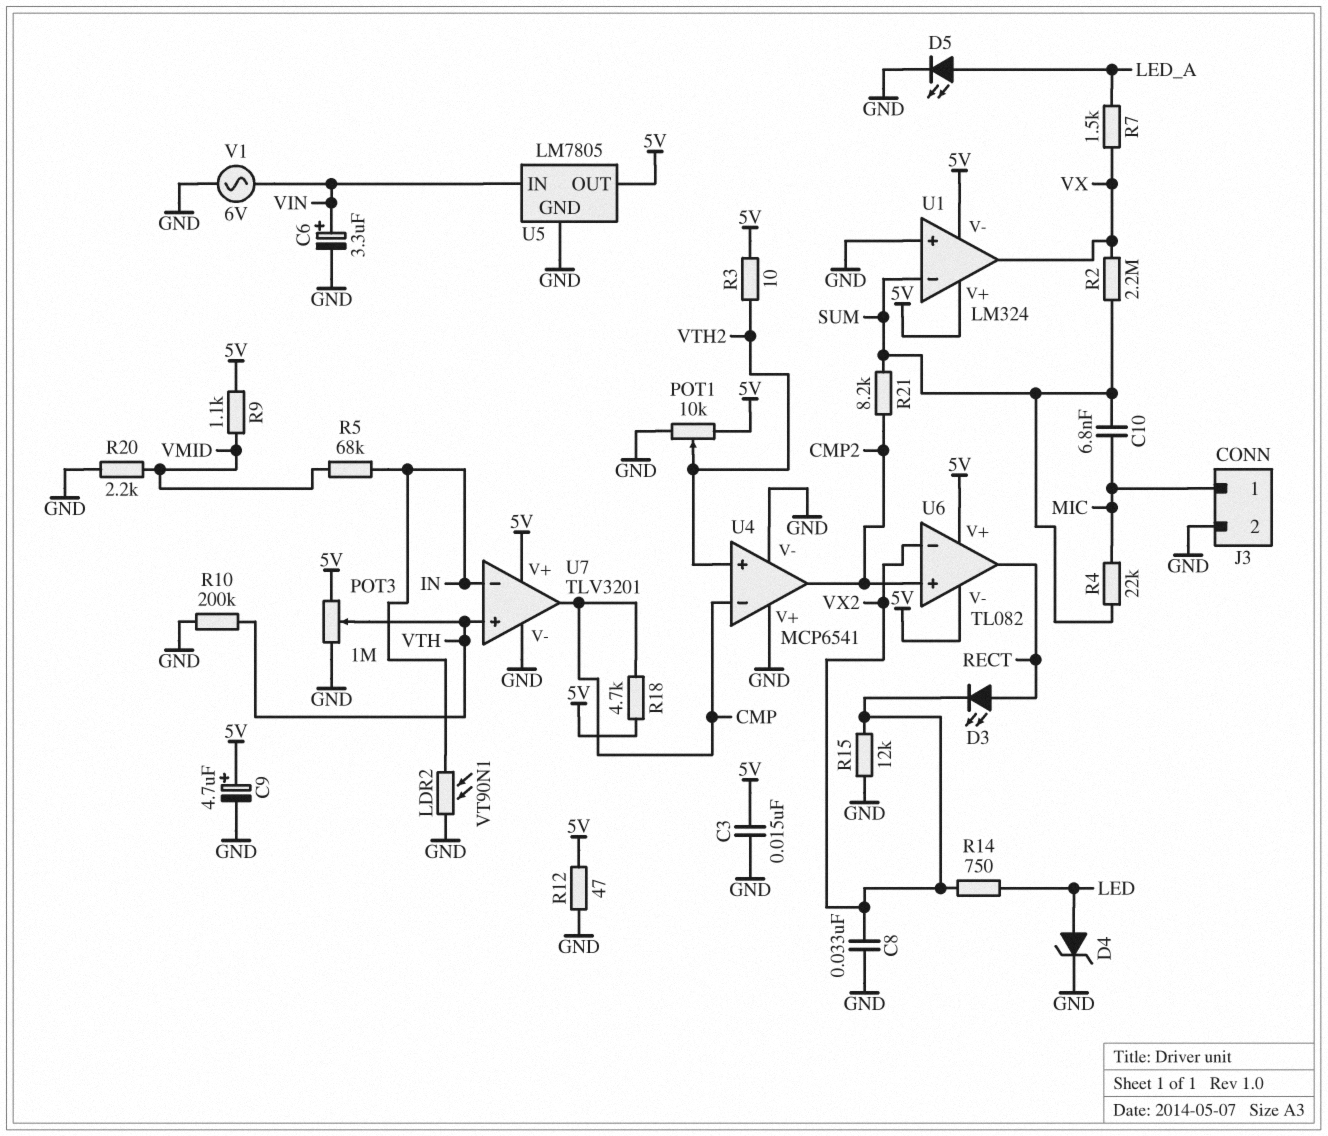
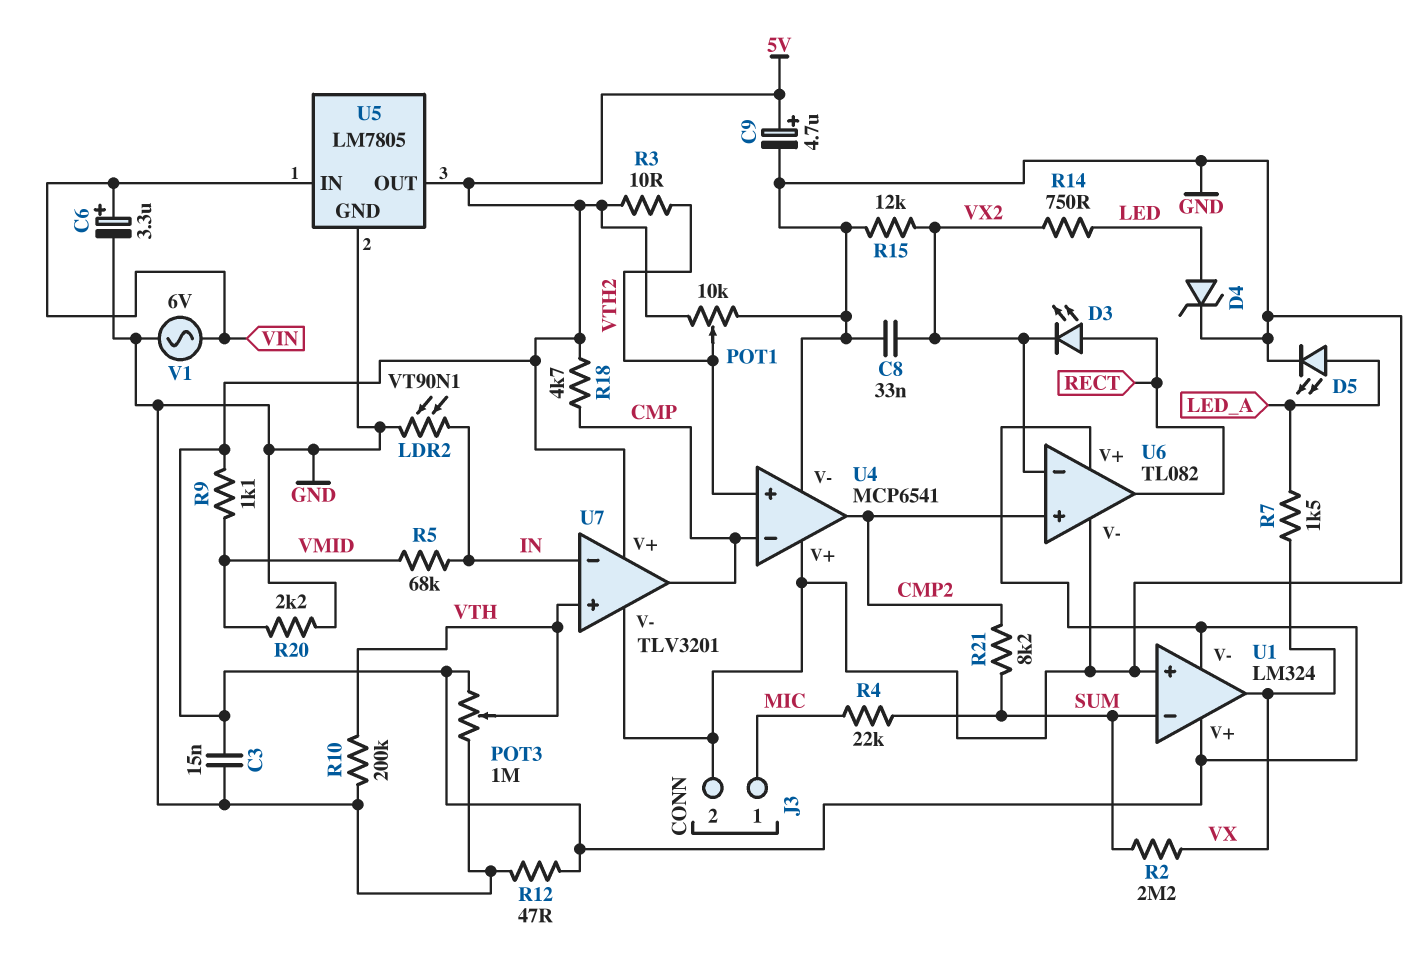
C10: 6.8nF (MIC, SUM) -> none
U6 pin V-: 5V -> GND

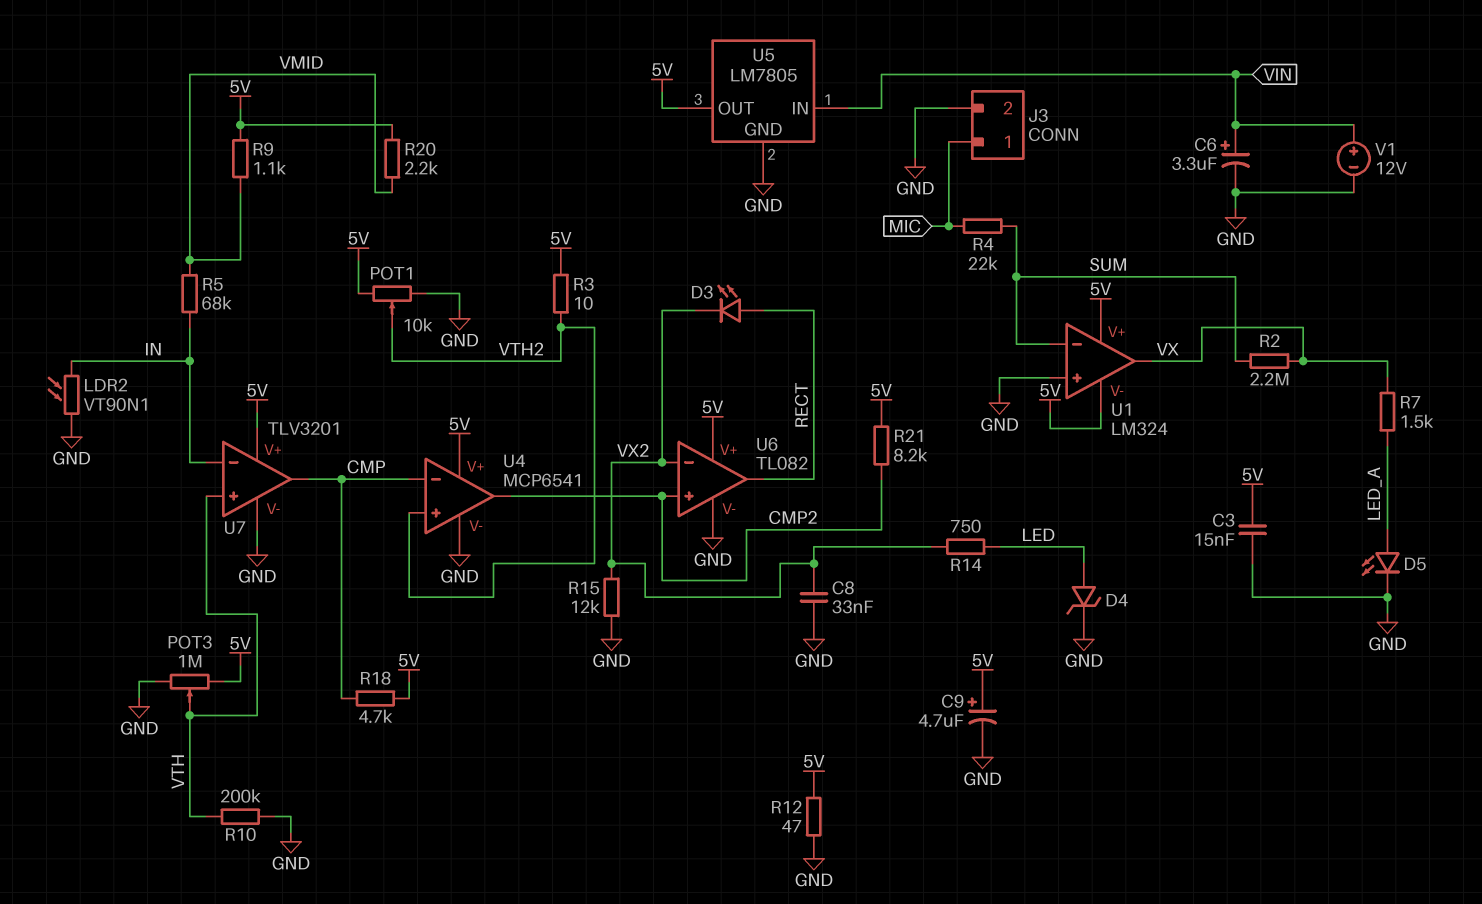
R20: 2.2k (GND, VMID) -> 2.2k (5V, VMID)
R21: 8.2k (CMP2, SUM) -> 8.2k (5V, CMP2)
U4 pin V+: GND -> 5V
V1: AC 6V (GND, VIN) -> 12V (plus VIN, minus GND)

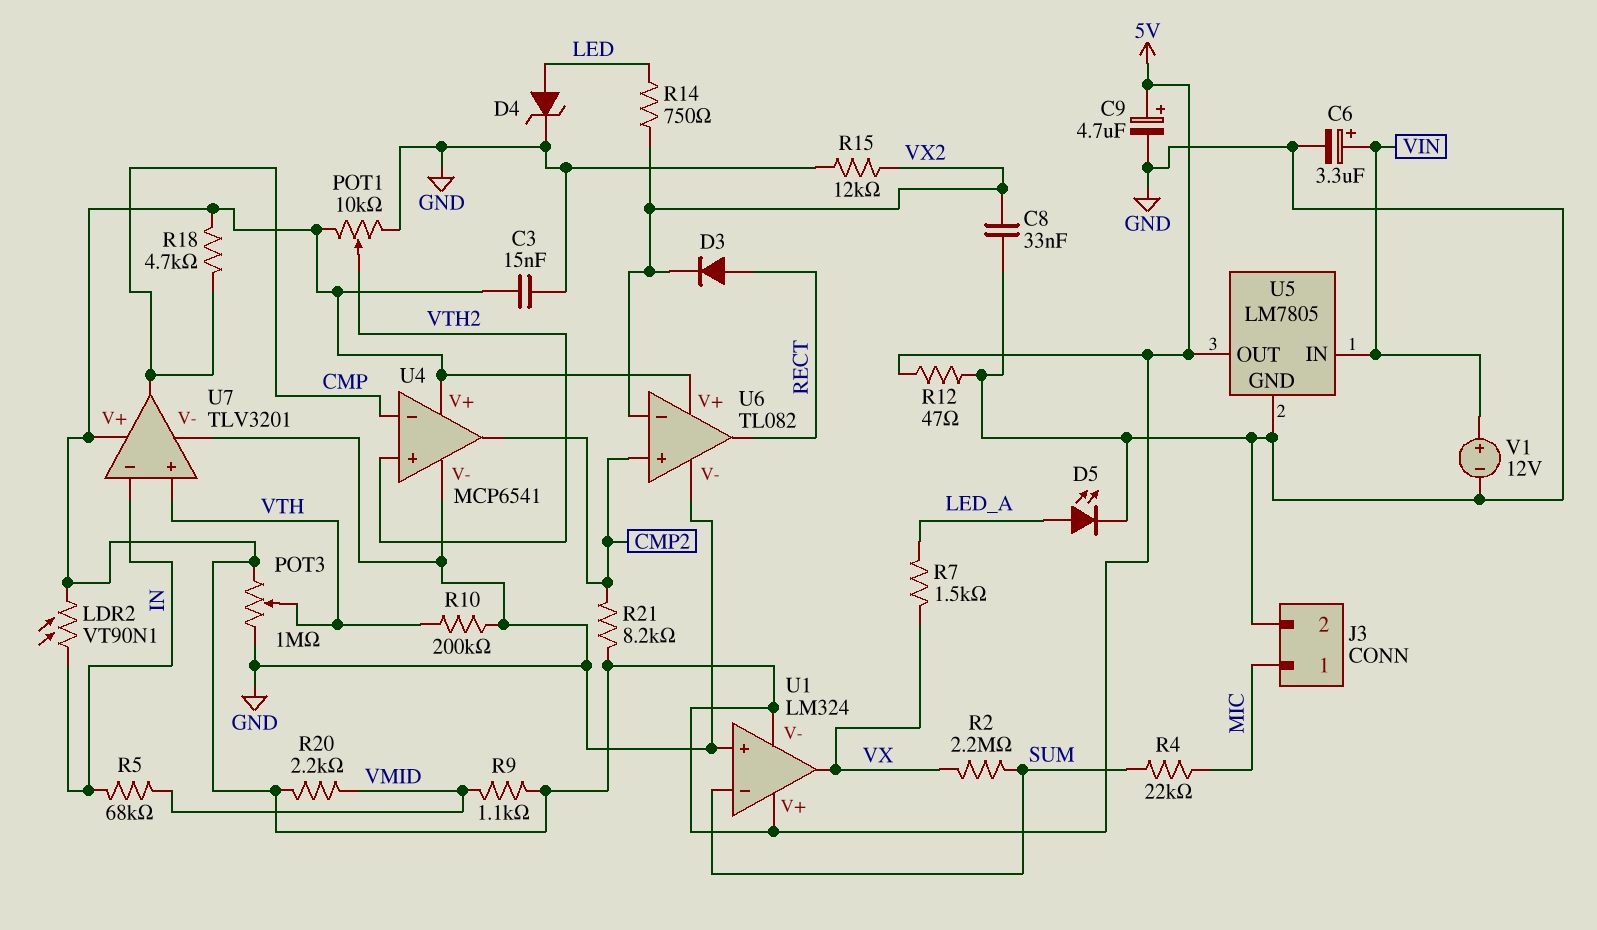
D3: LED (A RECT, K VX2) -> diode (A RECT, K VX2)
LDR2: VT90N1 (GND, IN) -> VT90N1 (5V, IN)
R3: 10 (5V, VTH2) -> none

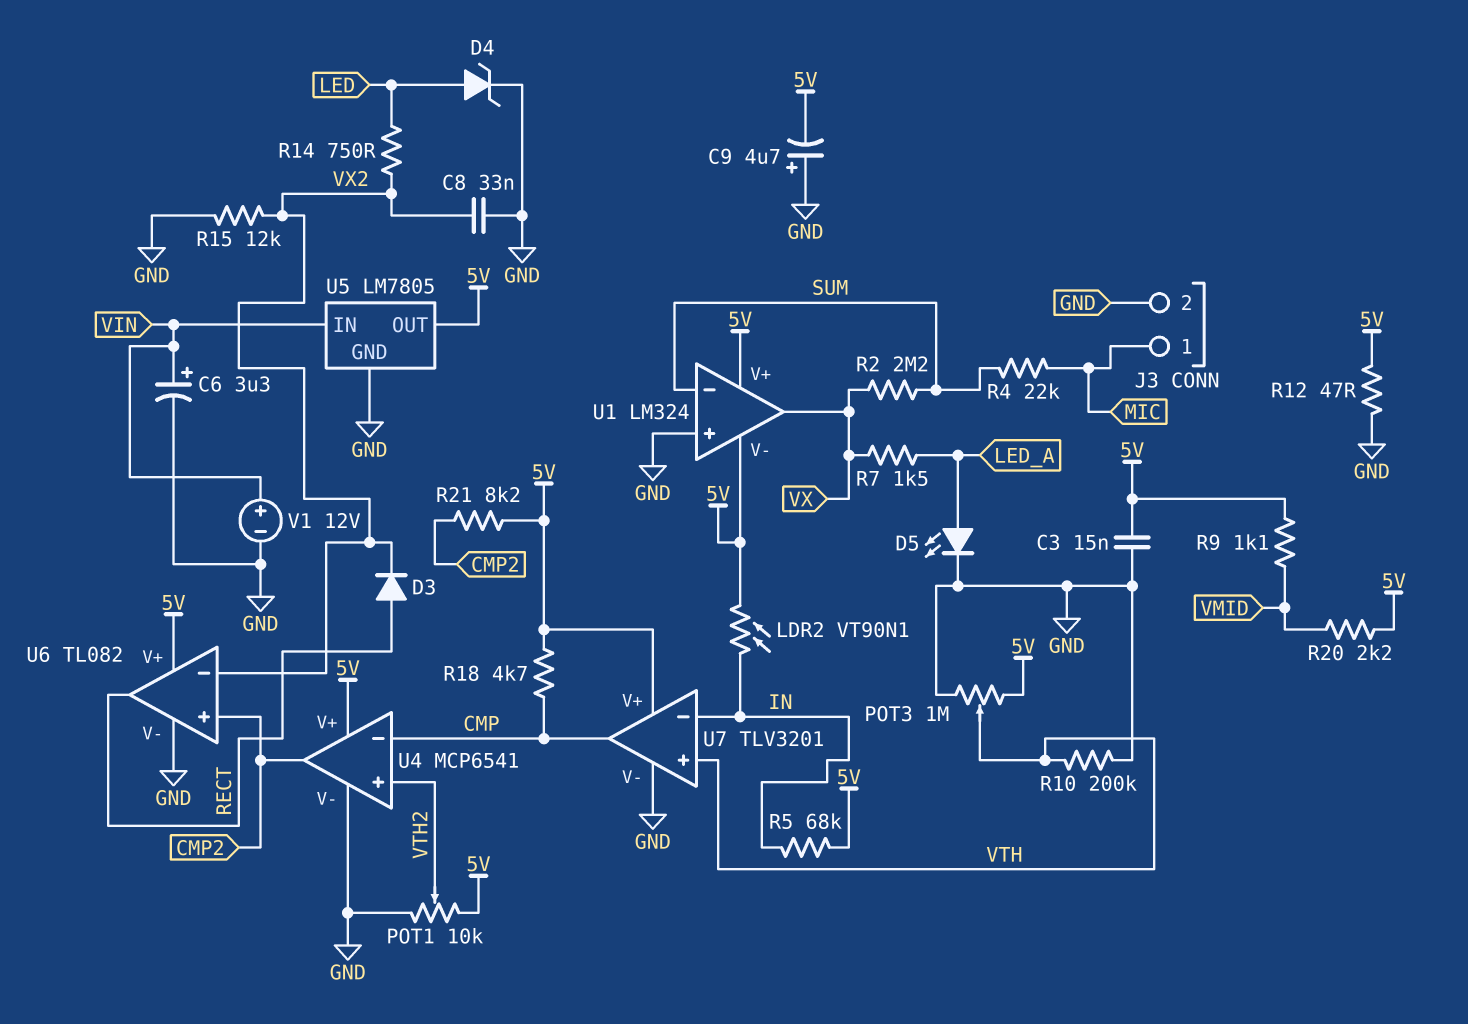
C9: 4.7uF (plus 5V, minus GND) -> 4.7uF (plus GND, minus 5V)
R5: 68k (IN, VMID) -> 68k (5V, IN)

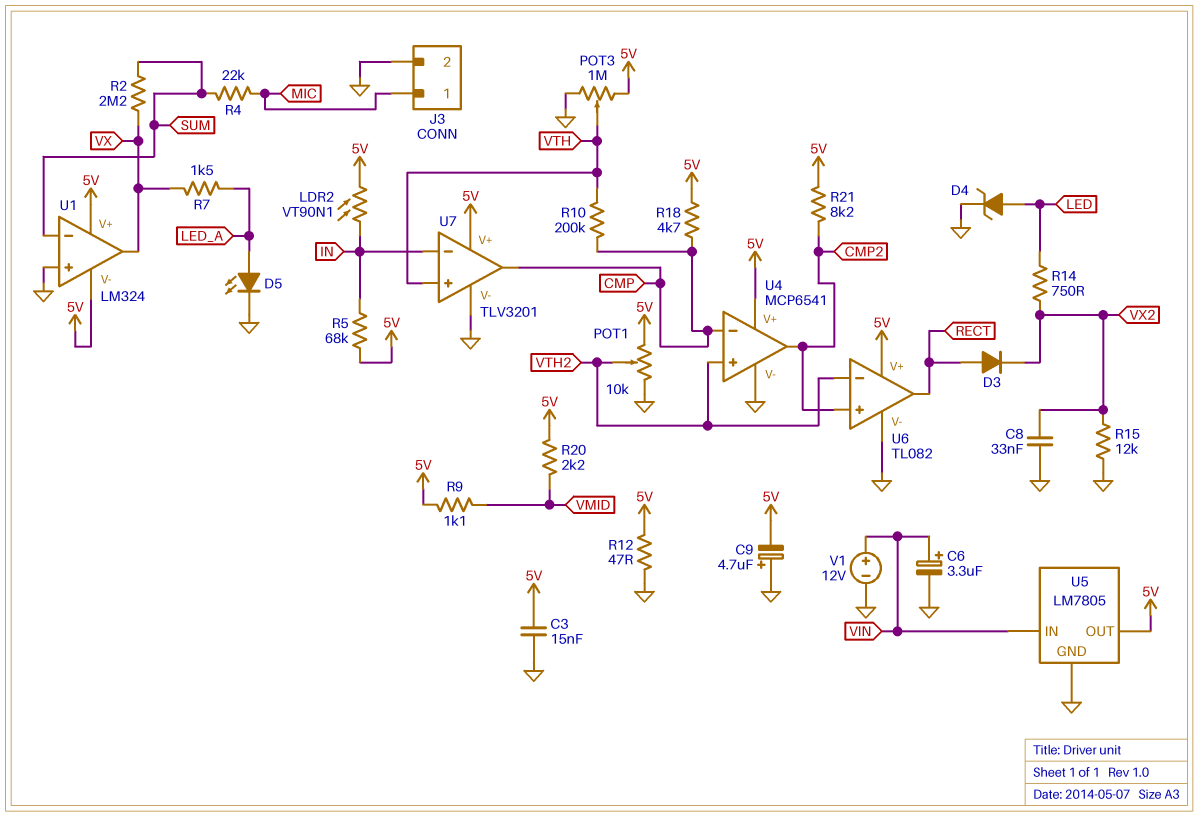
R10: 200k (GND, VTH) -> 200k (CMP, VTH)
U6 pin in-: VX2 -> VTH2

